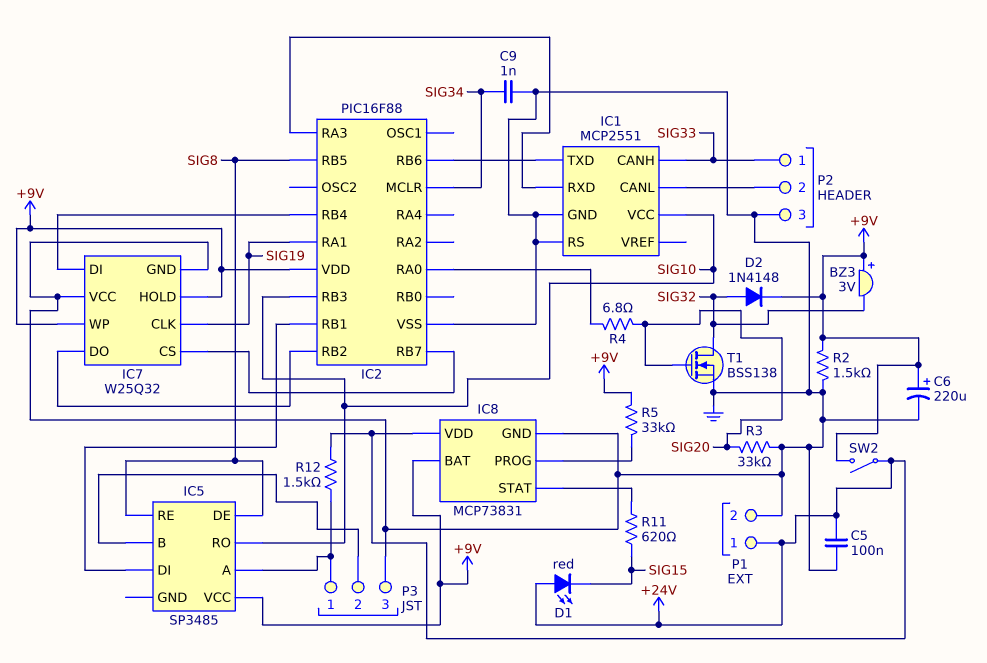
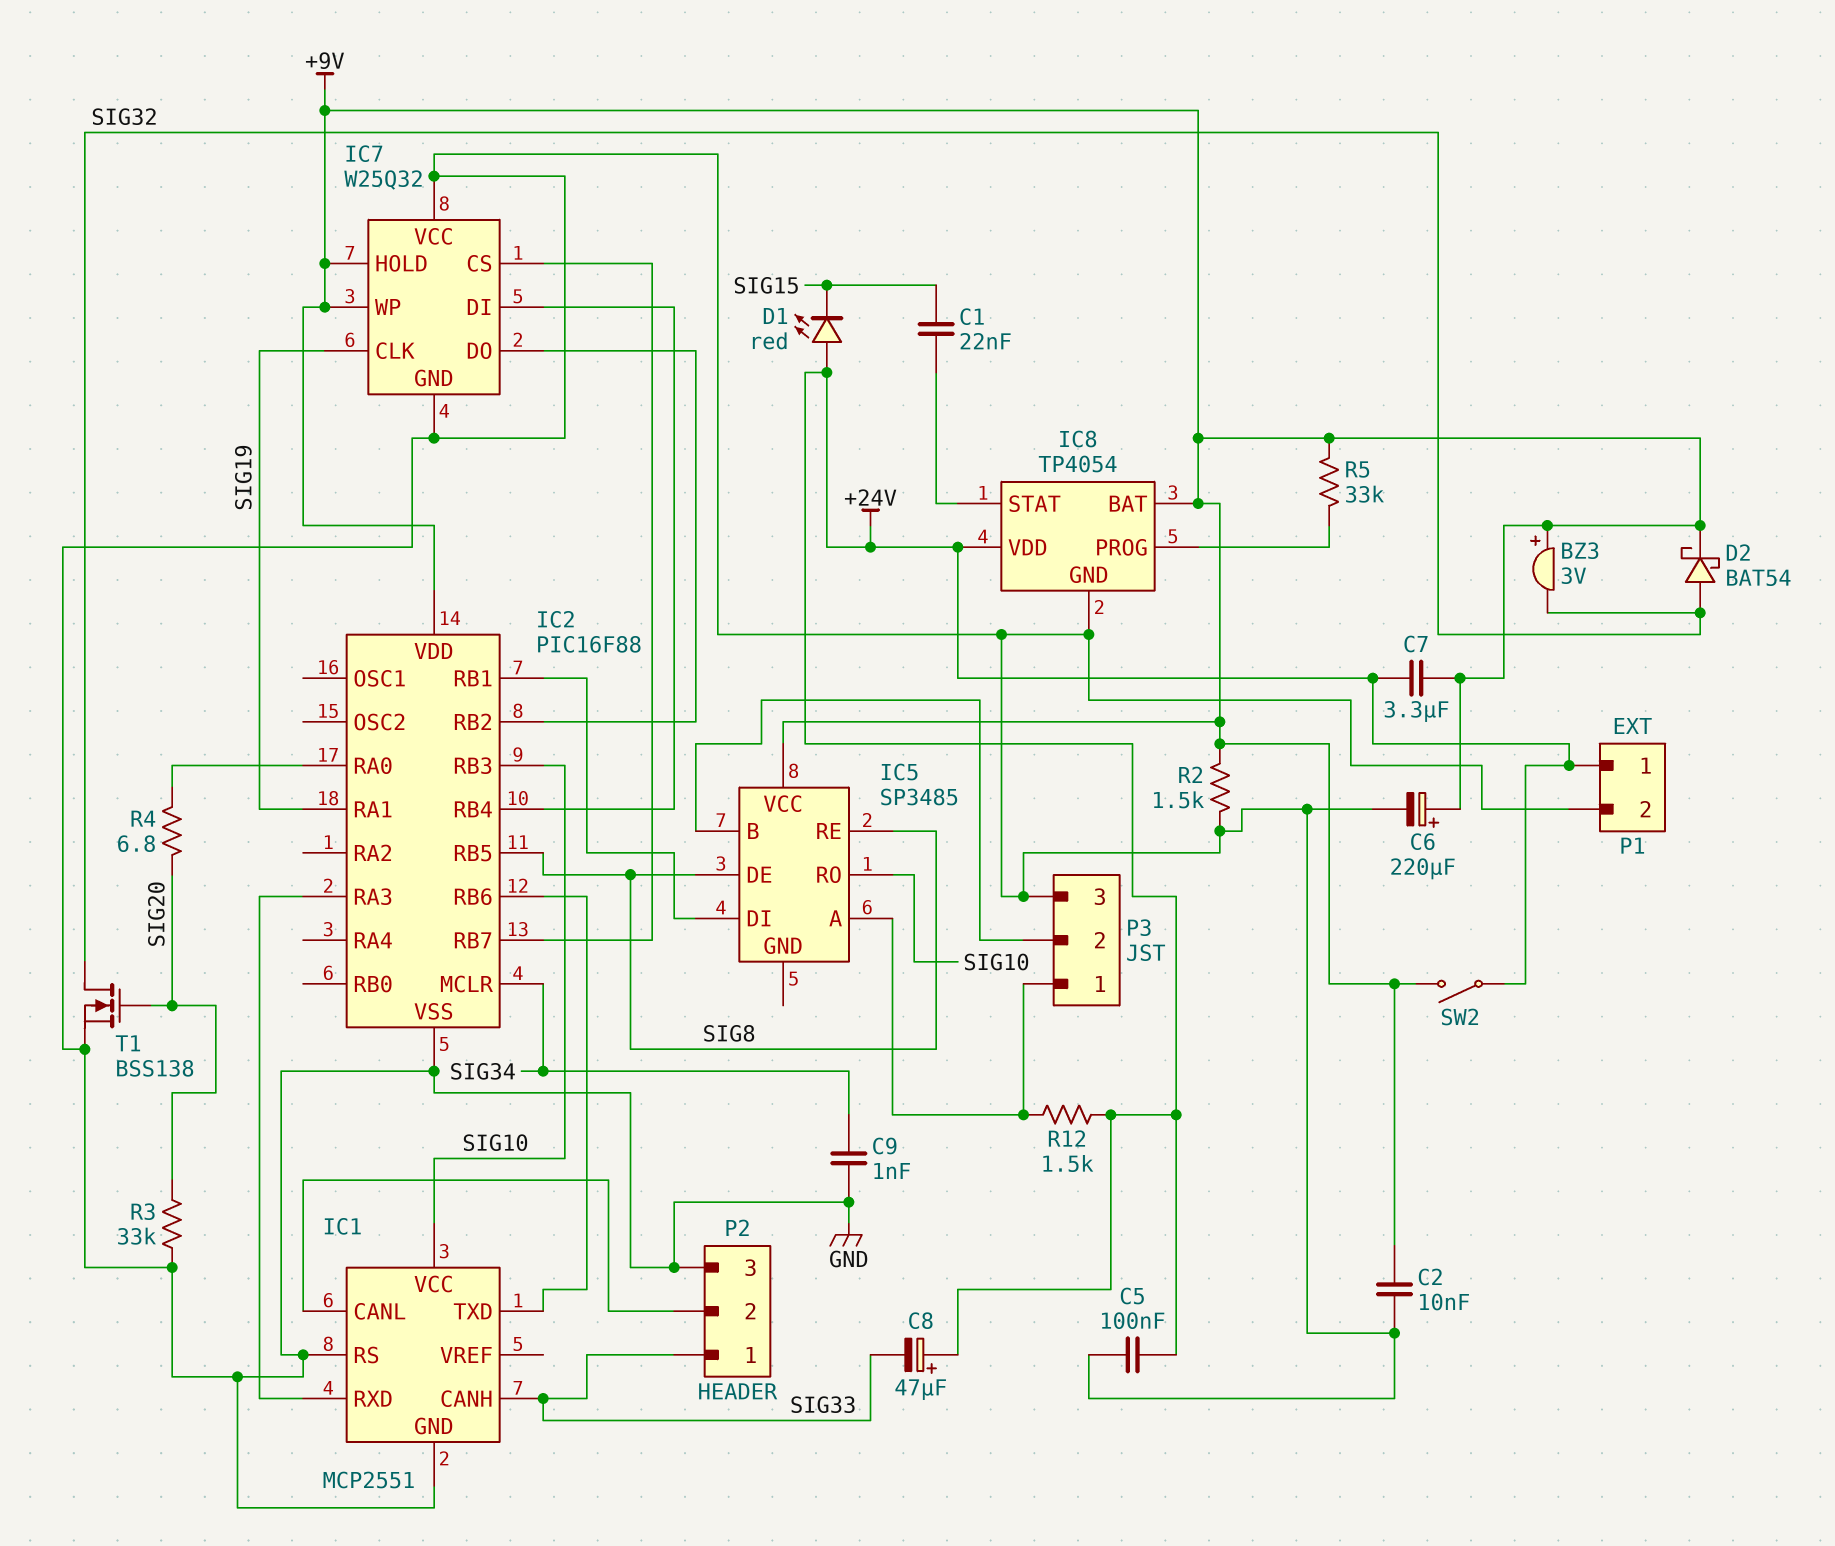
C1: none -> 22nF (IC8/STAT, SIG15)
C2: none -> 10nF (+9V, GND)
C7: none -> 3.3uF (+9V, +24V)
C8: none -> 47uF (plus +24V, minus SIG33)
D2: diode 1N4148 (A SIG32, K +9V) -> schottky BAT54 (A SIG32, K +9V)
IC8: MCP73831 -> TP4054
R11: 620 (IC8/STAT, SIG15) -> none

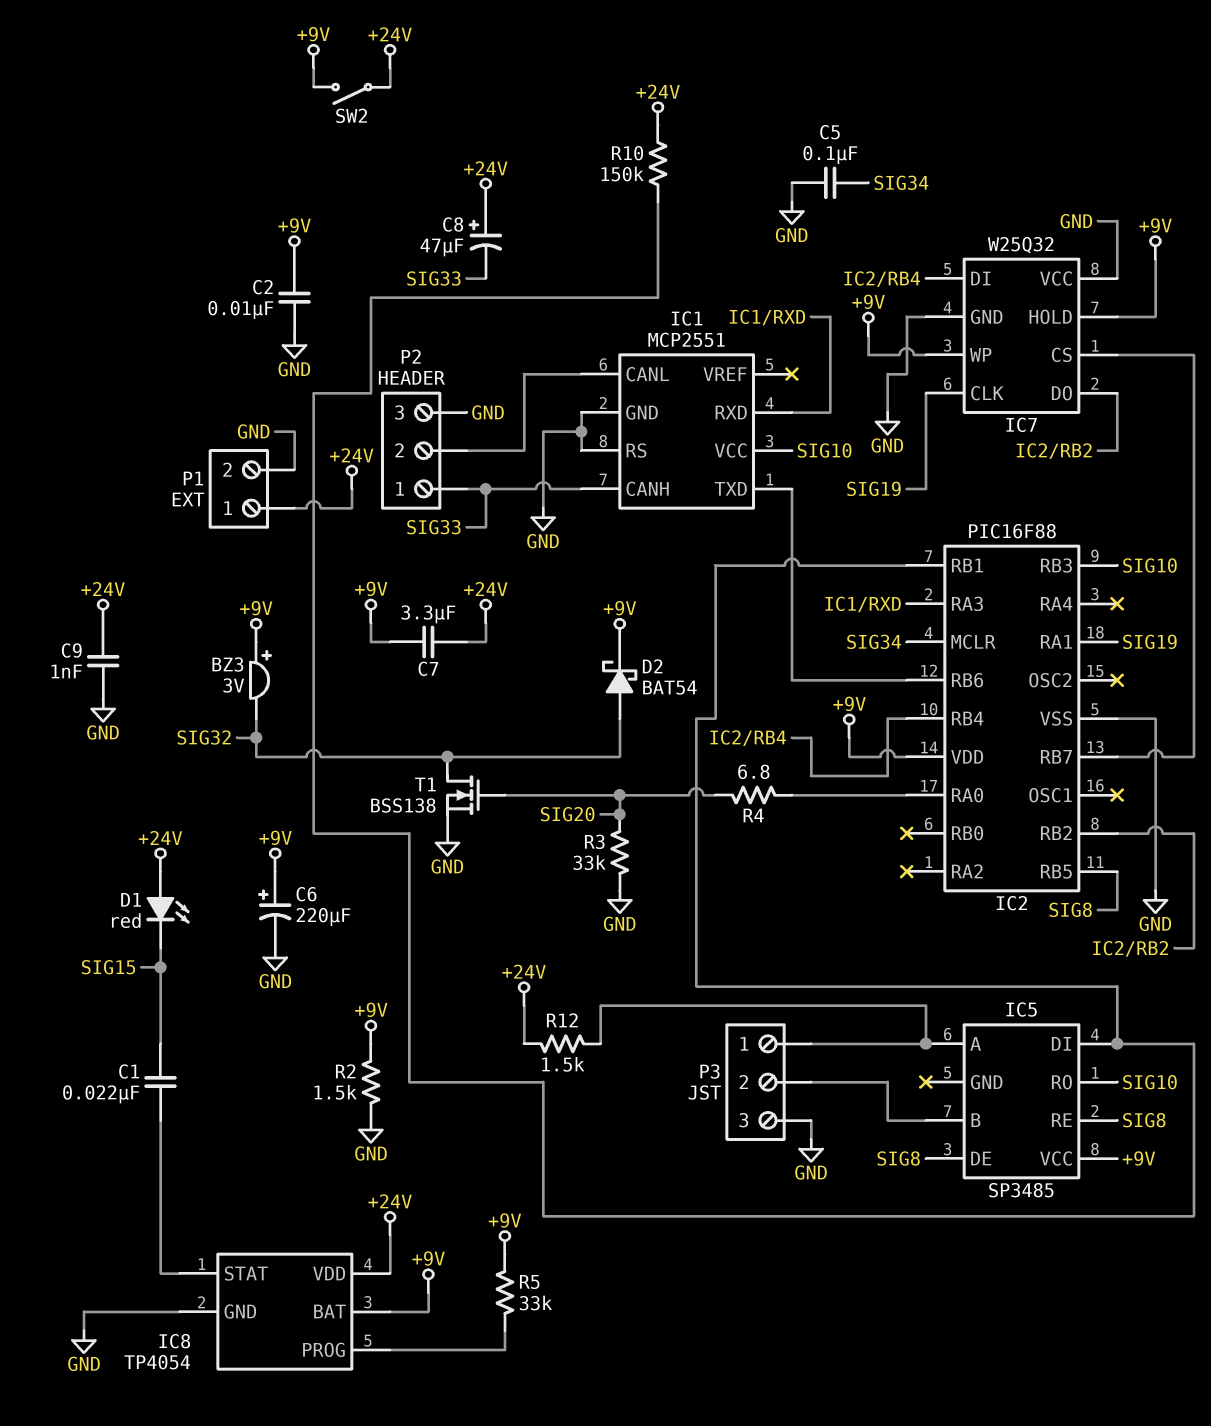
C5: 100nF (+24V, GND) -> 100nF (GND, SIG34)
C9: 1nF (GND, SIG34) -> 1nF (+24V, GND)
R10: none -> 150k (+24V, IC2/RB1)

